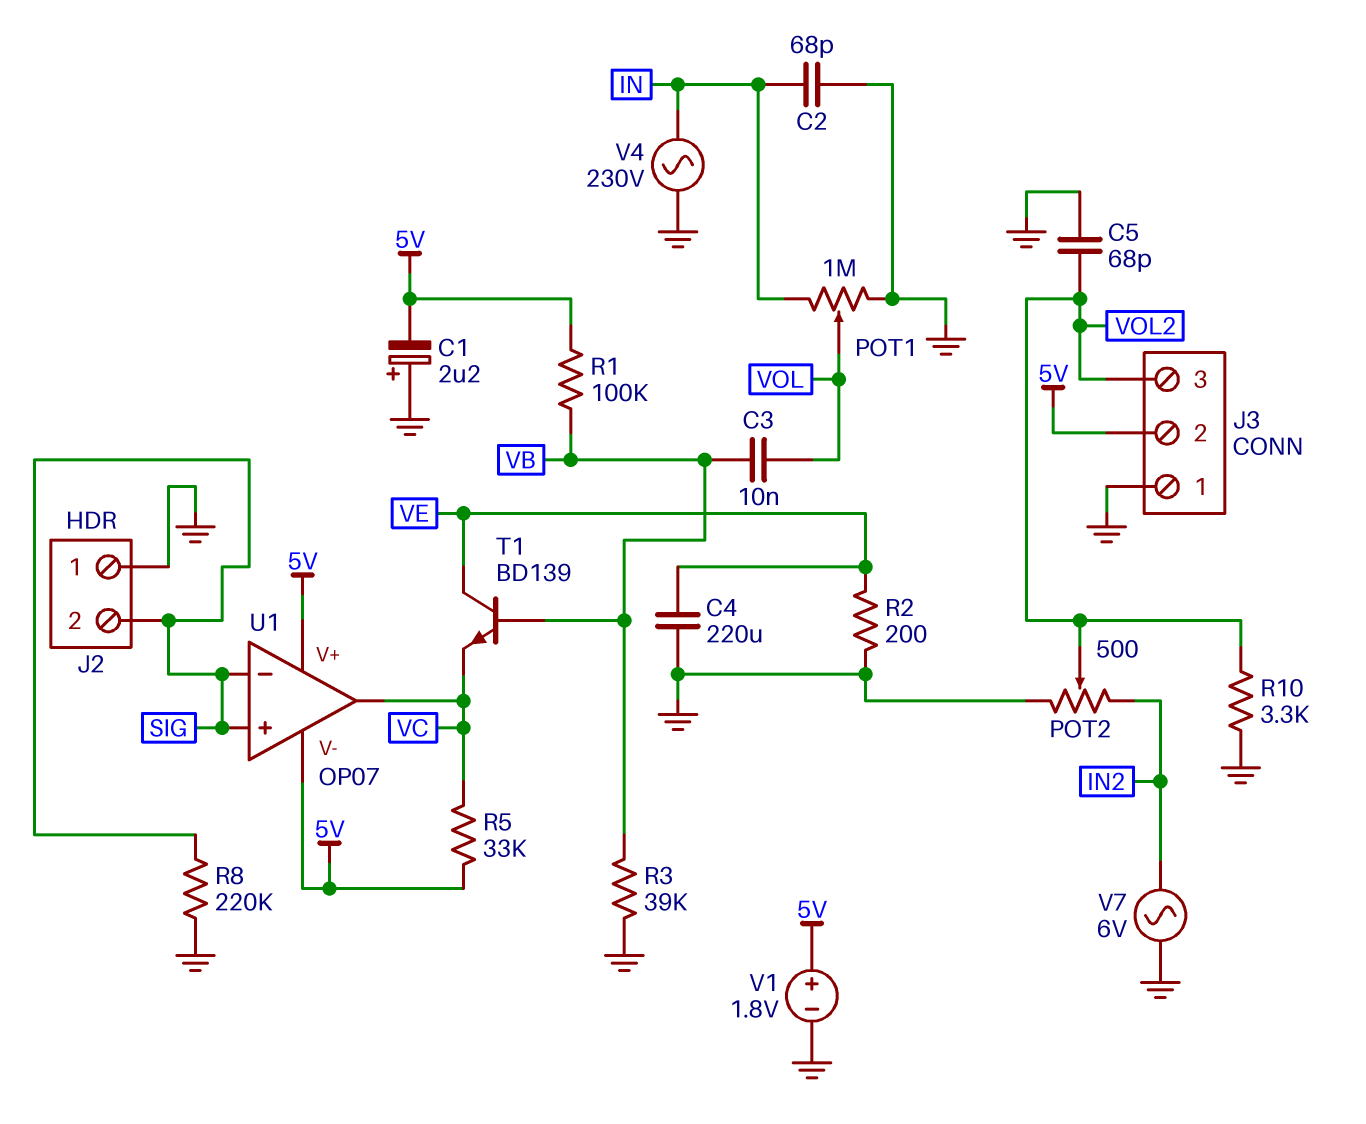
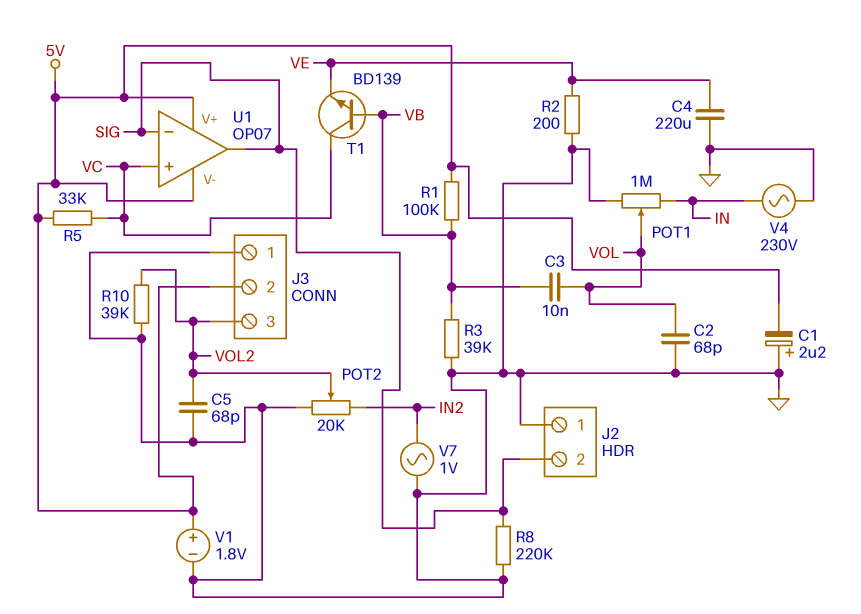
C2: 68pF (GND, IN) -> 68pF (GND, VOL)
POT2: 500 (GND, IN2, wiper VOL2) -> 20k (GND, IN2, wiper VOL2)
R10: 3.3k (GND, VOL2) -> 39k (GND, VOL2)
T1: NPN BD139 (B VB, C VE, E VC) -> NPN BD139 (B VB, C VC, E VE)
U1 pin in+: SIG -> VC
U1 pin out: VC -> SIG
V7: AC 6V (GND, IN2) -> AC 1V (GND, IN2)

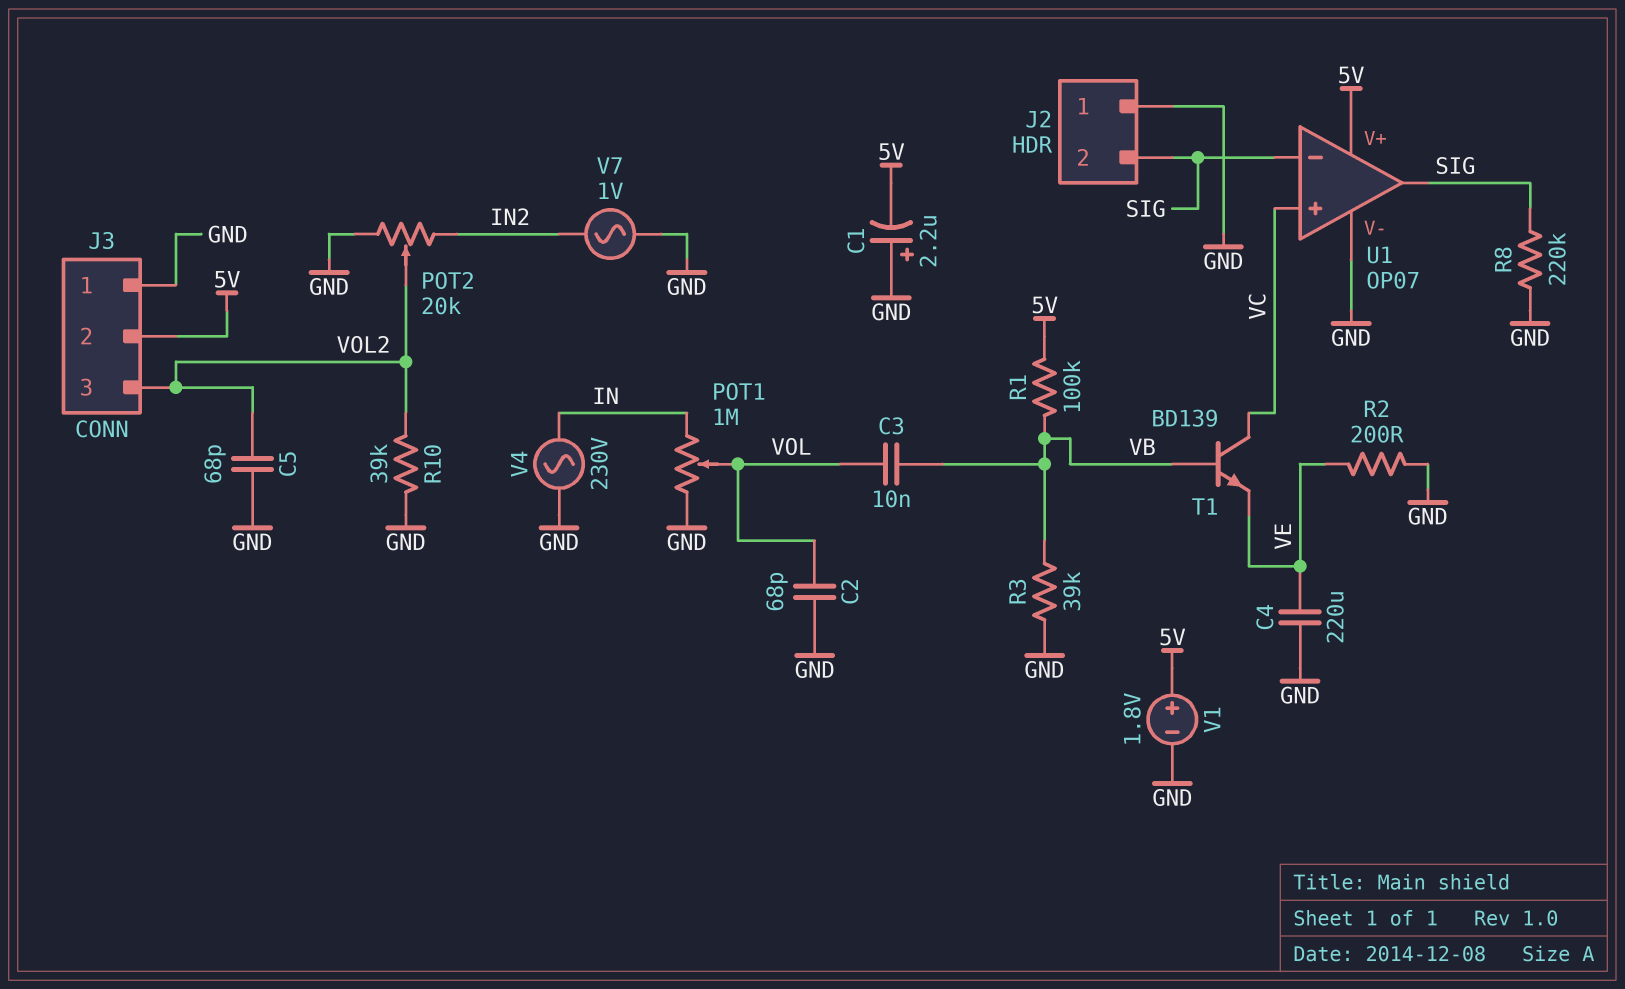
R5: 33k (5V, VC) -> none
U1 pin V-: 5V -> GND

